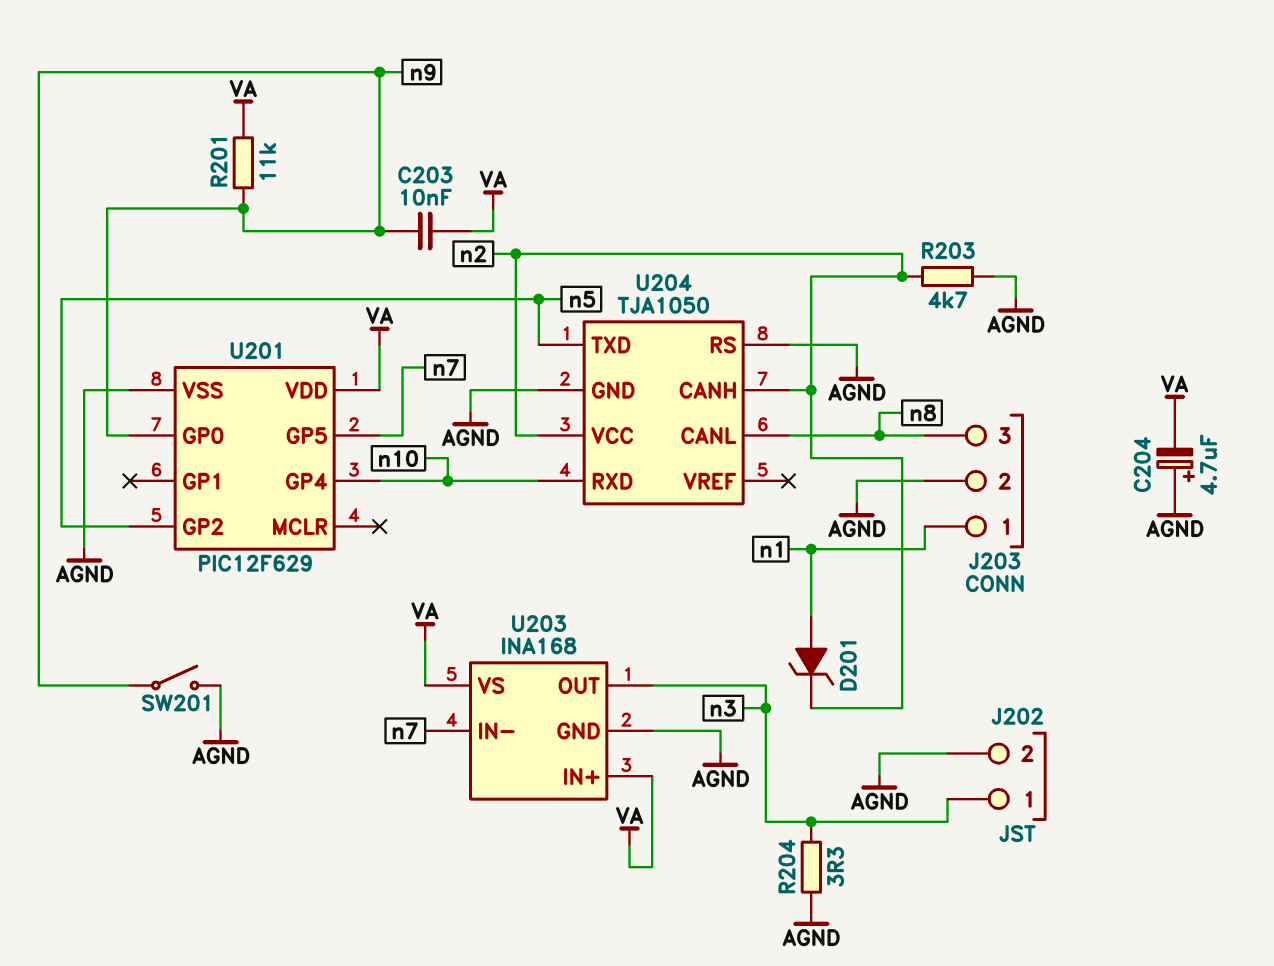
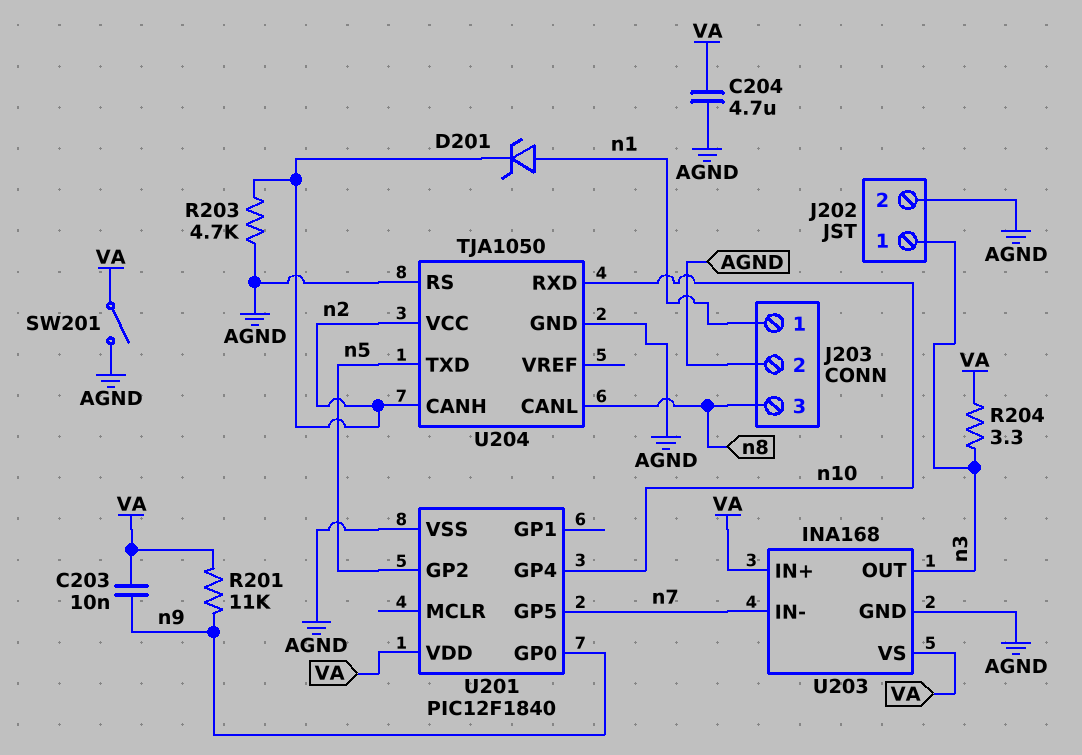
C204: 4.7uF (plus AGND, minus VA) -> 4.7uF (AGND, VA)
R204: 3.3 (AGND, n3) -> 3.3 (VA, n3)
SW201: switch (AGND, n9) -> switch (AGND, VA)
U201: PIC12F629 -> PIC12F1840

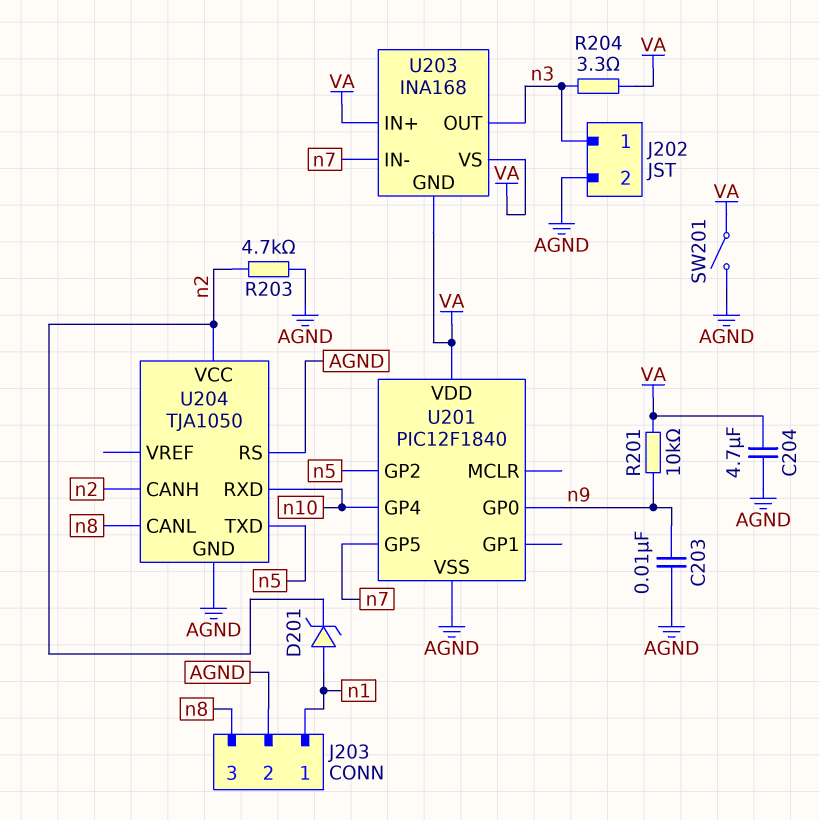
C203: 10nF (VA, n9) -> 10nF (AGND, n9)
R201: 11k (VA, n9) -> 10k (VA, n9)
U203 pin GND: AGND -> VA

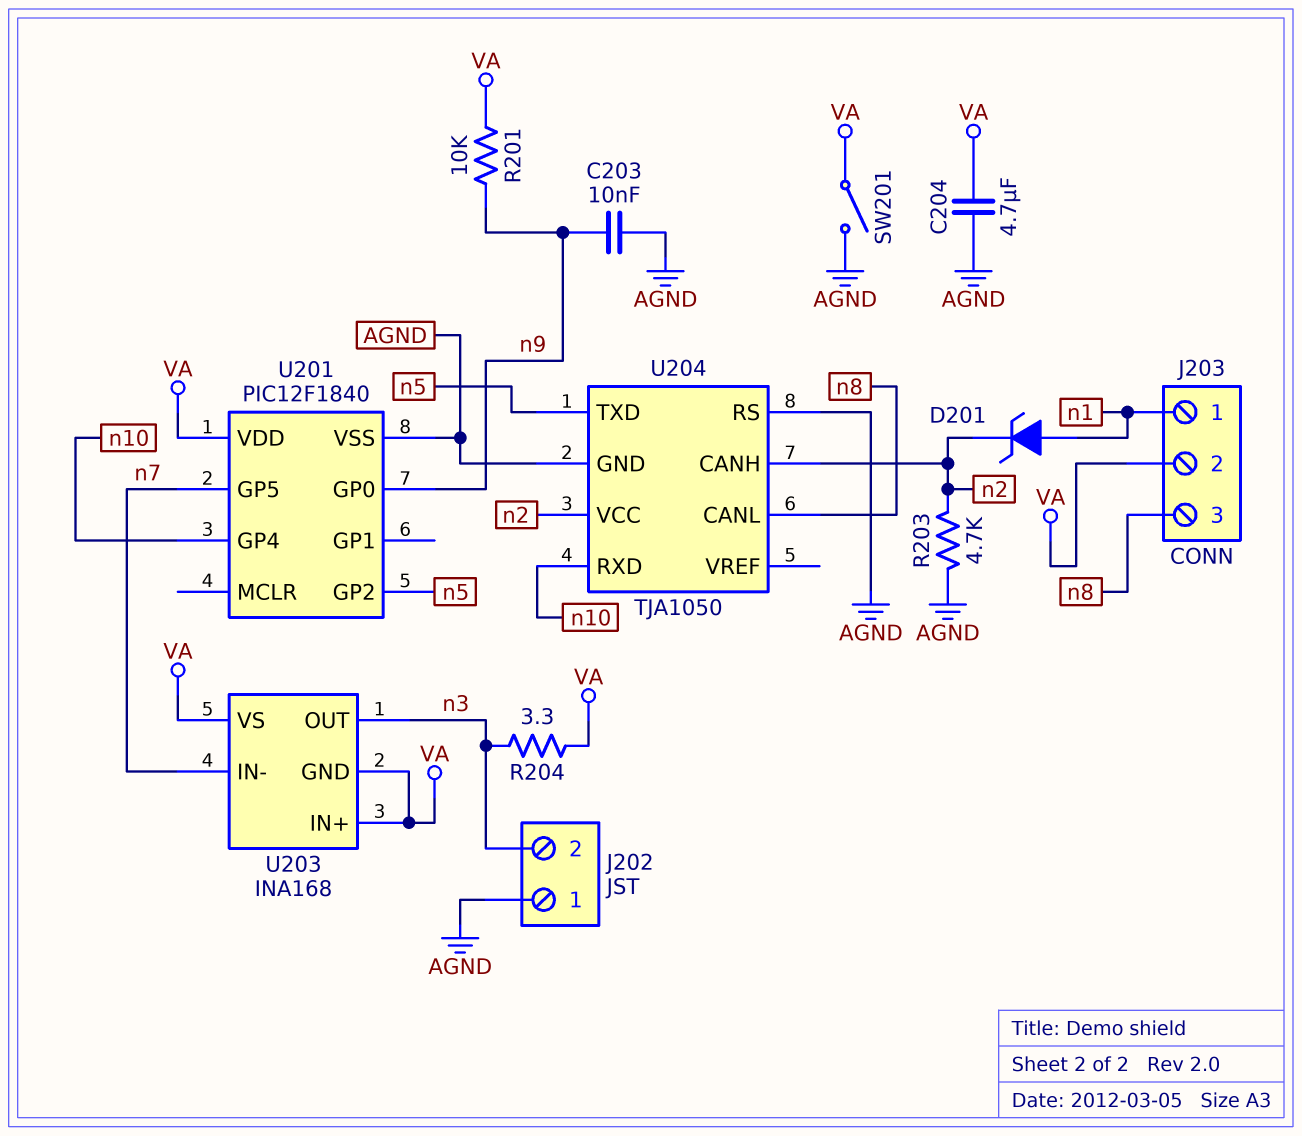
J202 pin 1: n3 -> AGND
J202 pin 2: AGND -> n3
J203 pin 2: AGND -> VA

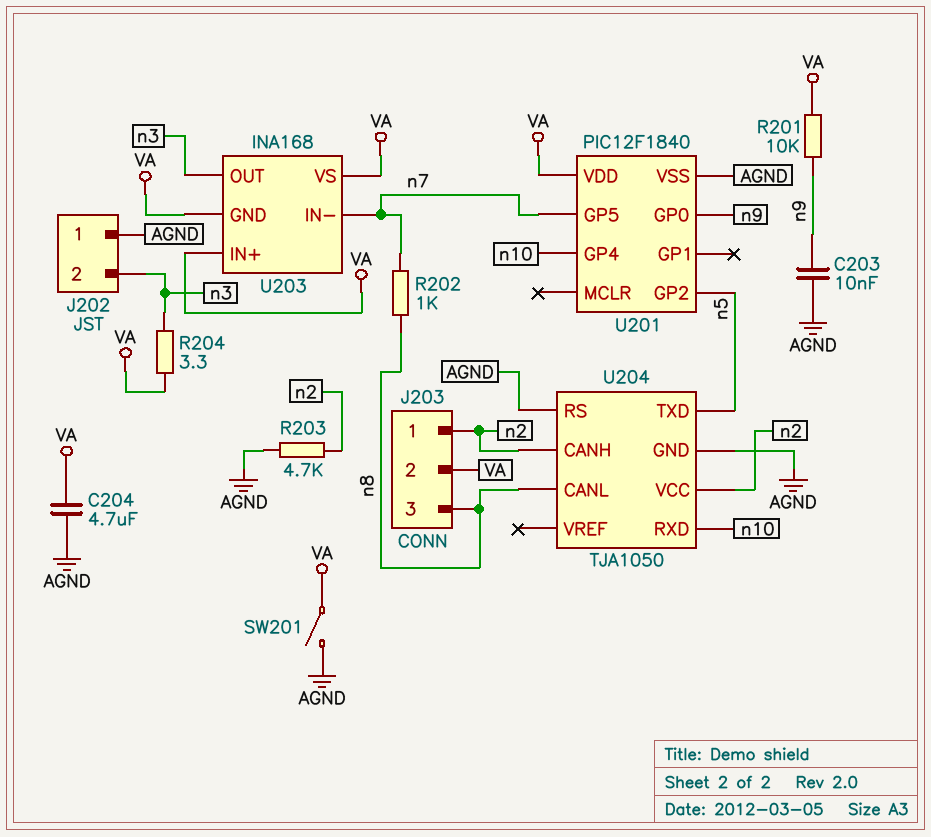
D201: zener (A n1, K n2) -> none
J203 pin 1: n1 -> n2
R202: none -> 1k (n7, n8)

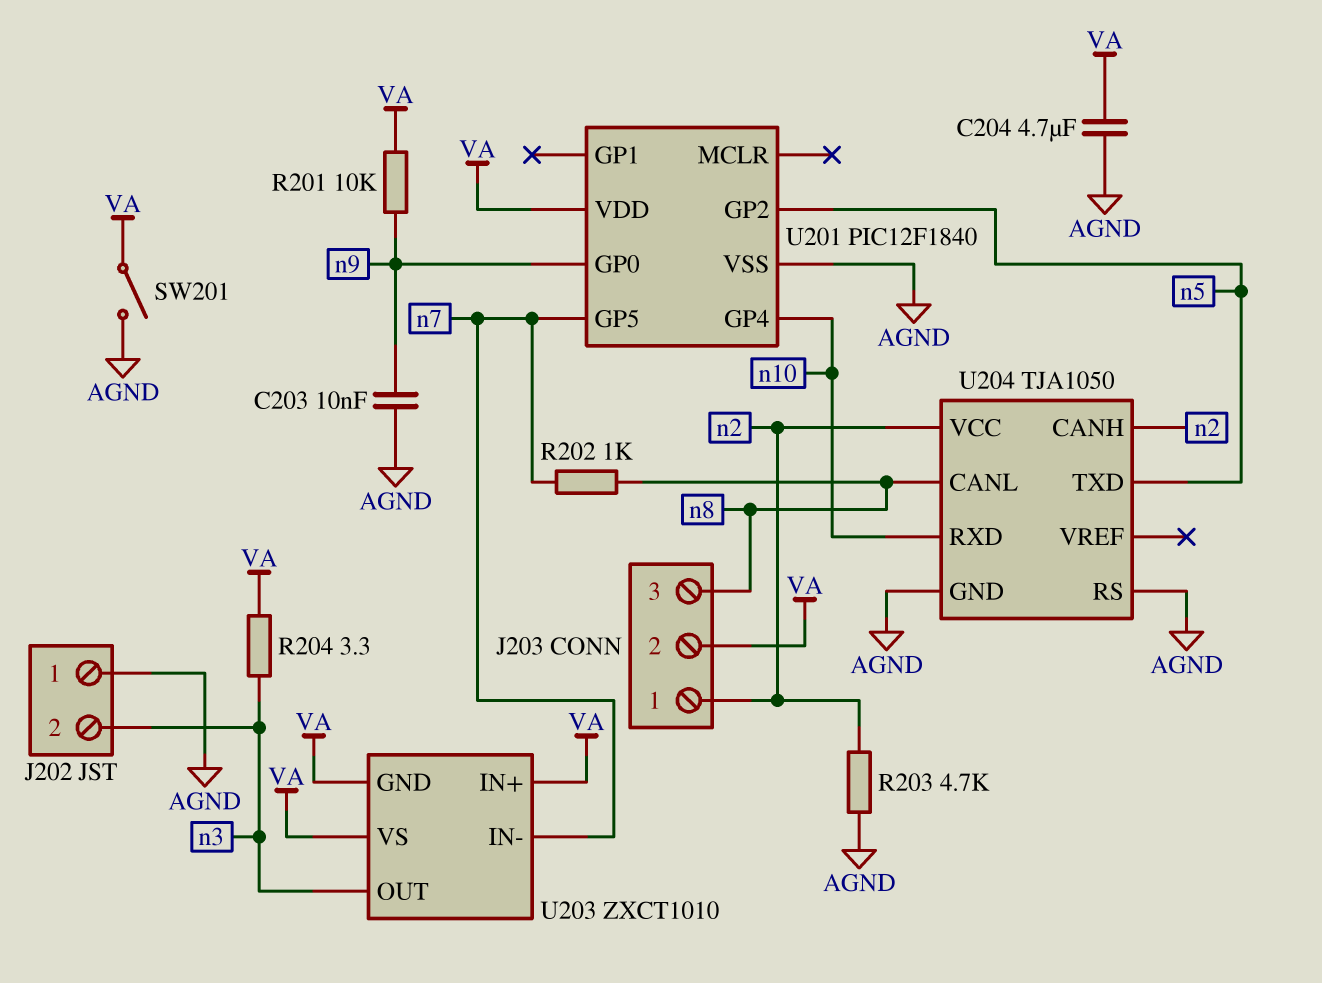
U203: INA168 -> ZXCT1010

